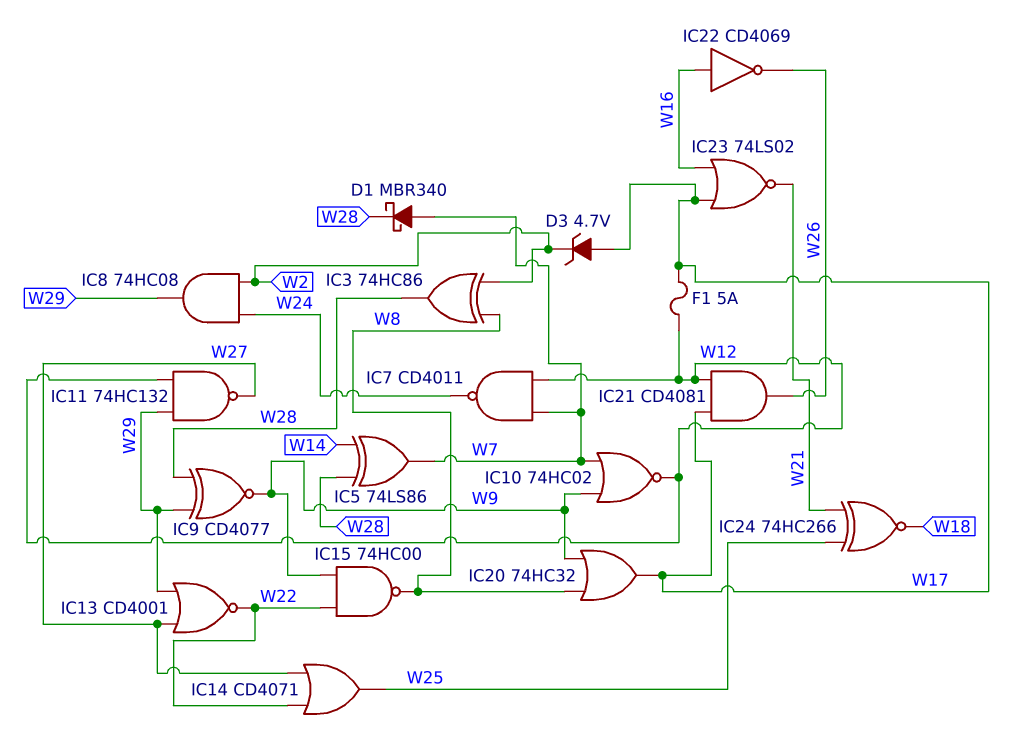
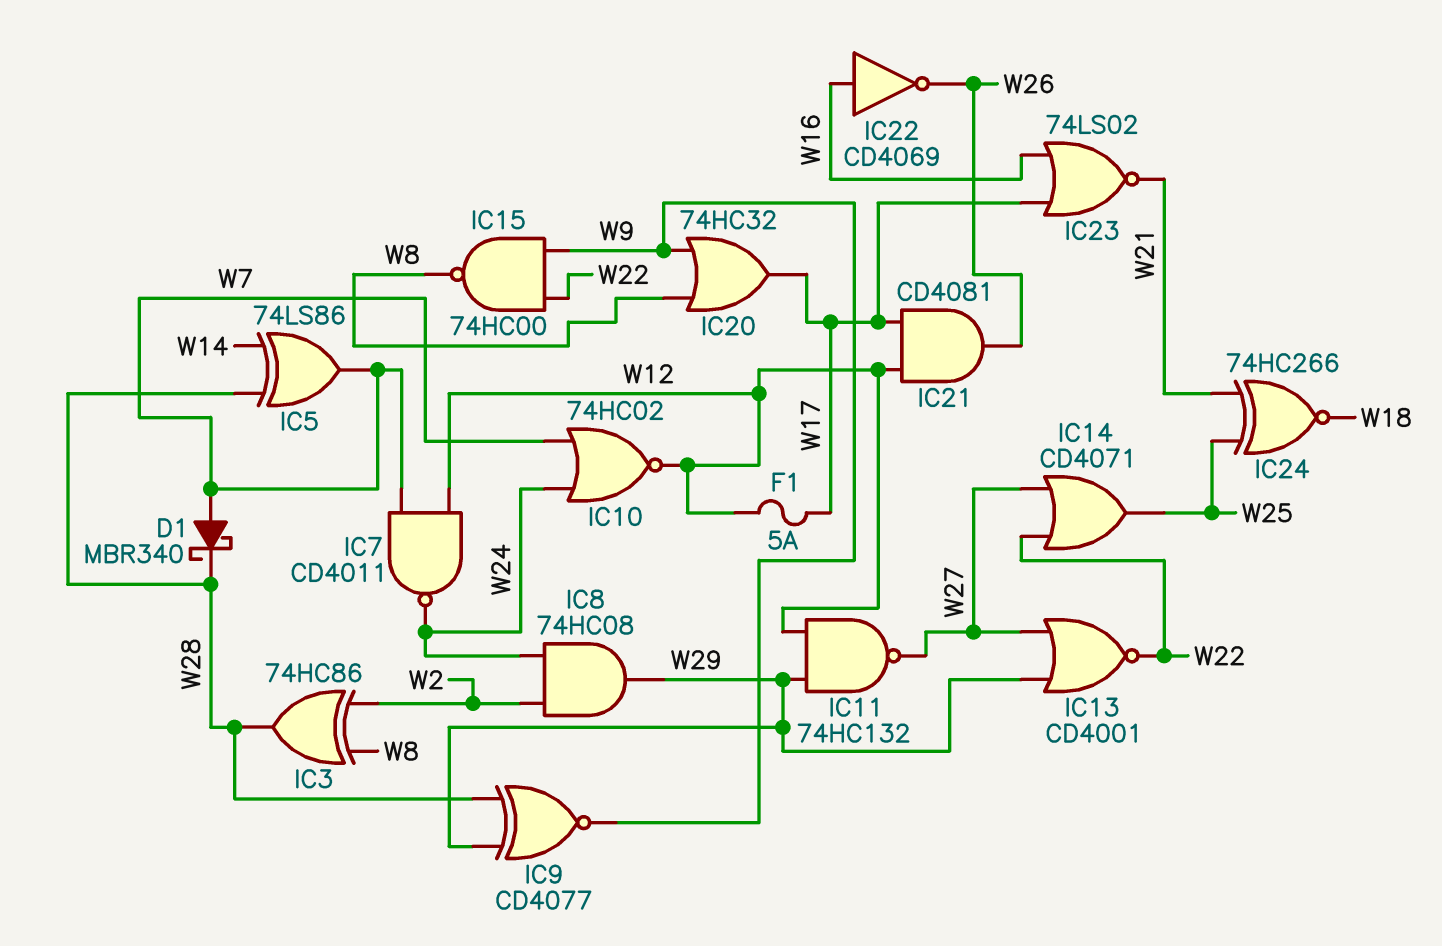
D3: zener 4.7V (A W17, K W2) -> none
IC10: NOR 74HC02 (in W7, in W9, out W12) -> NOR 74HC02 (in W7, in W24, out W12)

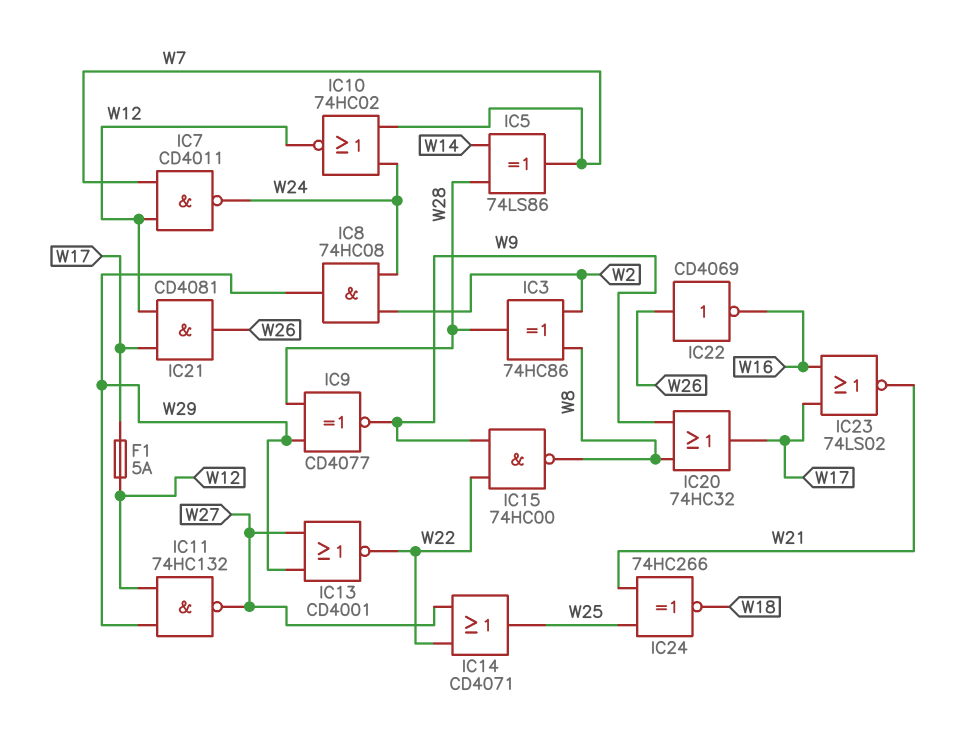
D1: schottky MBR340 (A W7, K W28) -> none
IC22: NOT CD4069 (in W16, out W26) -> NOT CD4069 (in W26, out W16)

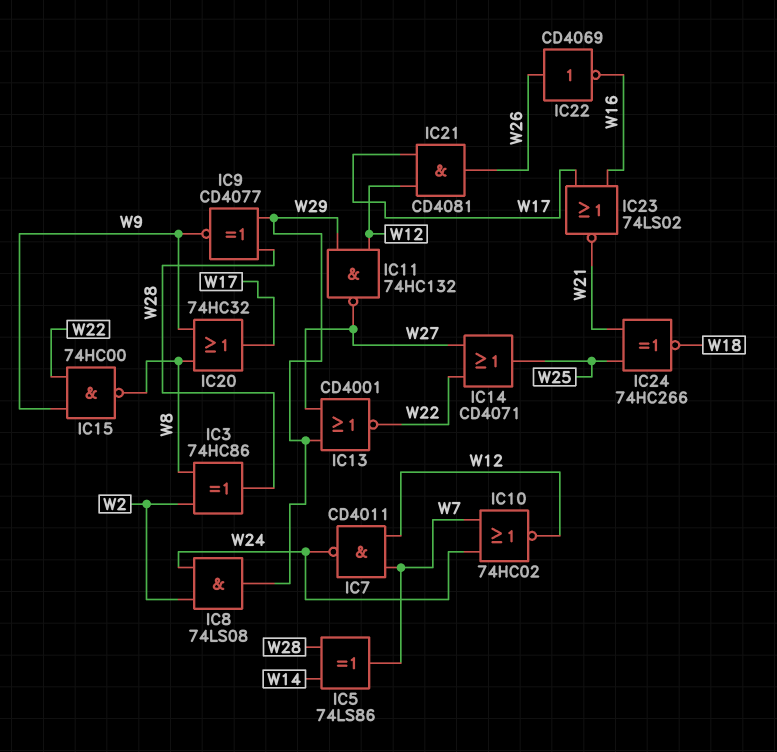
F1: 5A (W12, W17) -> none
IC8: AND 74HC08 (in W2, in W24, out W29) -> AND 74LS08 (in W2, in W24, out W29)

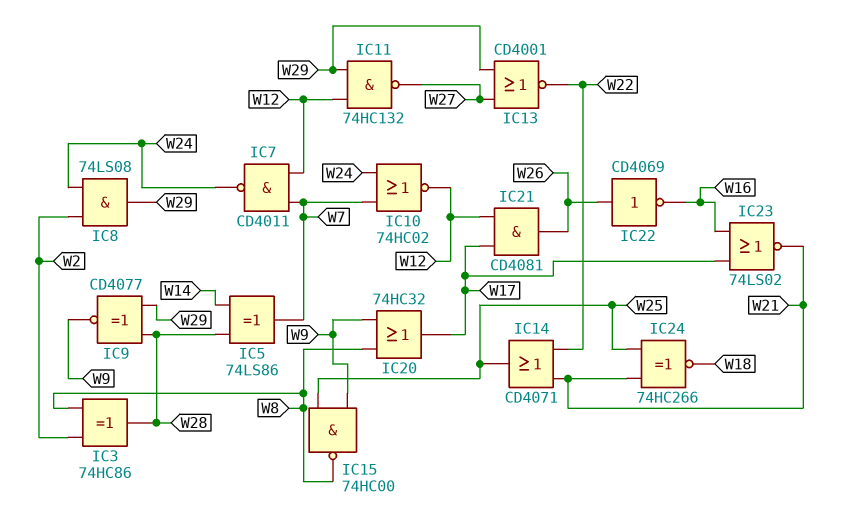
IC14: OR CD4071 (in W22, in W27, out W25) -> OR CD4071 (in W21, in W22, out W25)
IC15: NAND 74HC00 (in W9, in W22, out W8) -> NAND 74HC00 (in W9, in W25, out W8)

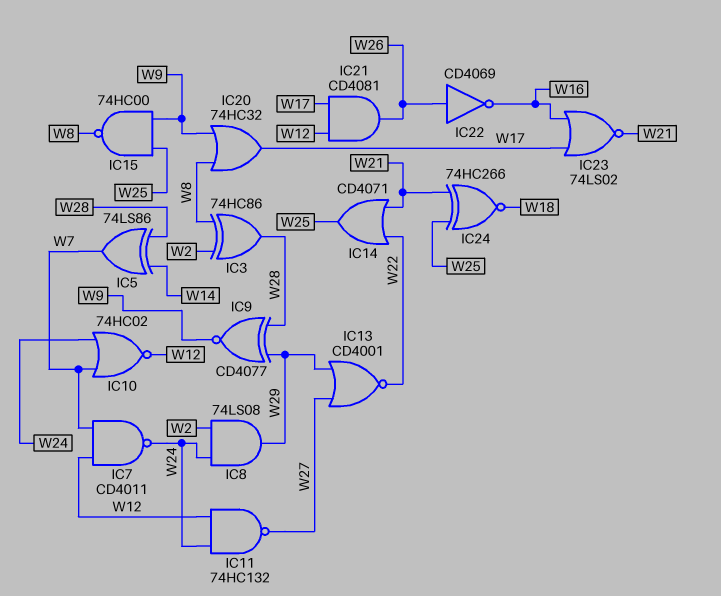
IC11: NAND 74HC132 (in W12, in W29, out W27) -> NAND 74HC132 (in W12, in W24, out W27)

